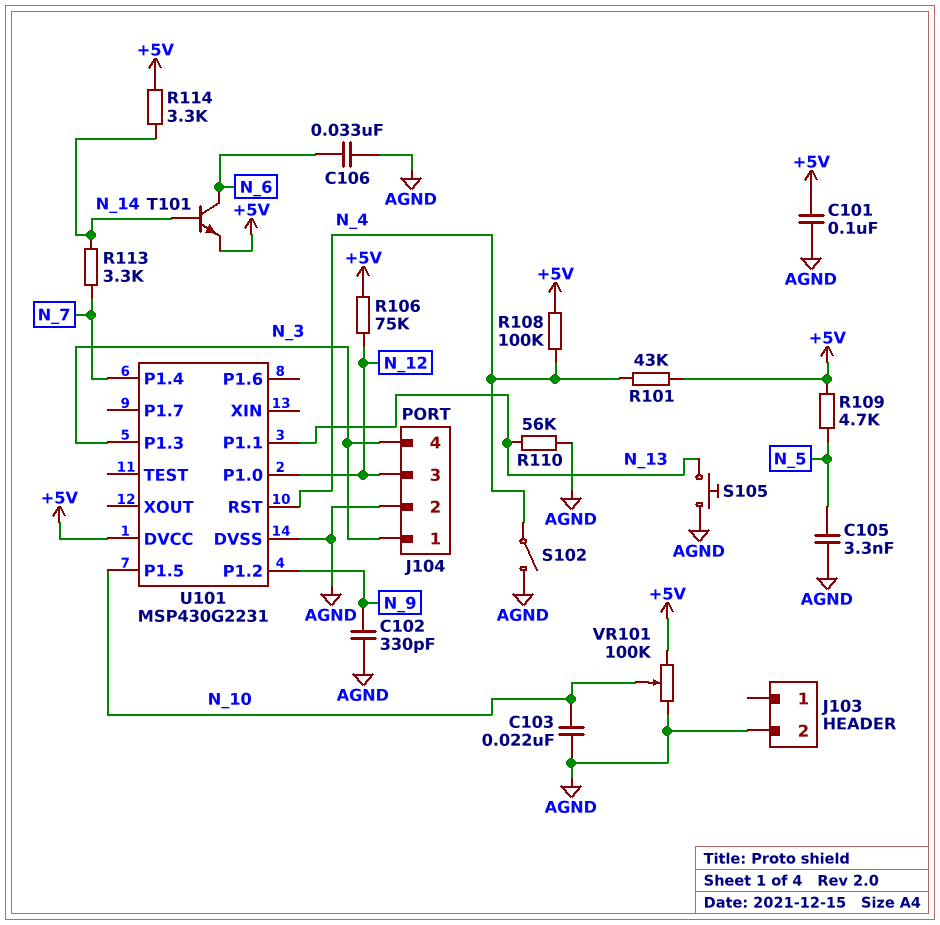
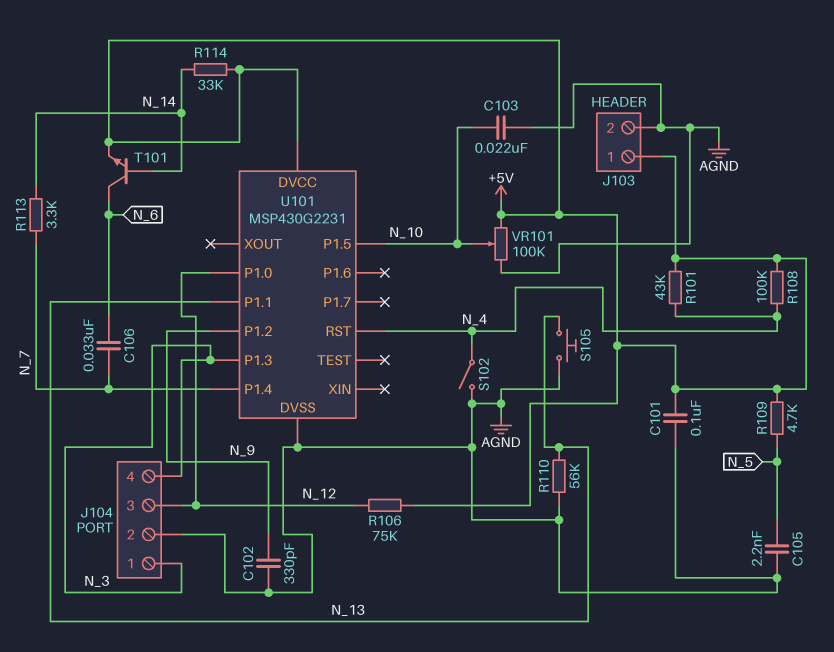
C105: 3.3nF (AGND, N_5) -> 2.2nF (AGND, N_5)
C106: 33nF (AGND, N_6) -> 33nF (N_6, N_7)
J103 pin 1: none -> +5V
R114: 3.3k (+5V, N_14) -> 33k (+5V, N_14)

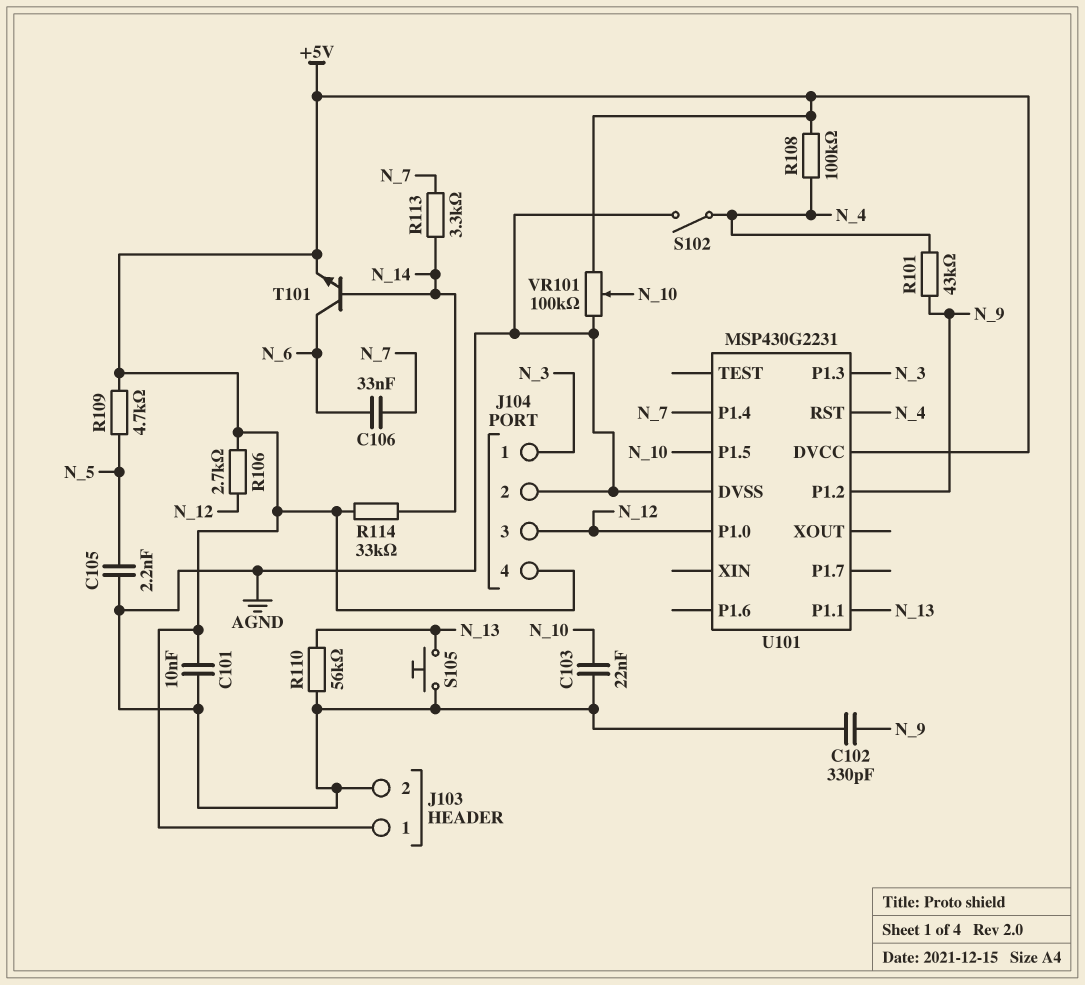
C101: 100nF (+5V, AGND) -> 10nF (+5V, AGND)
J104 pin 4: N_3 -> +5V
R101: 43k (+5V, N_4) -> 43k (N_4, N_9)
R106: 75k (+5V, N_12) -> 2.7k (+5V, N_12)

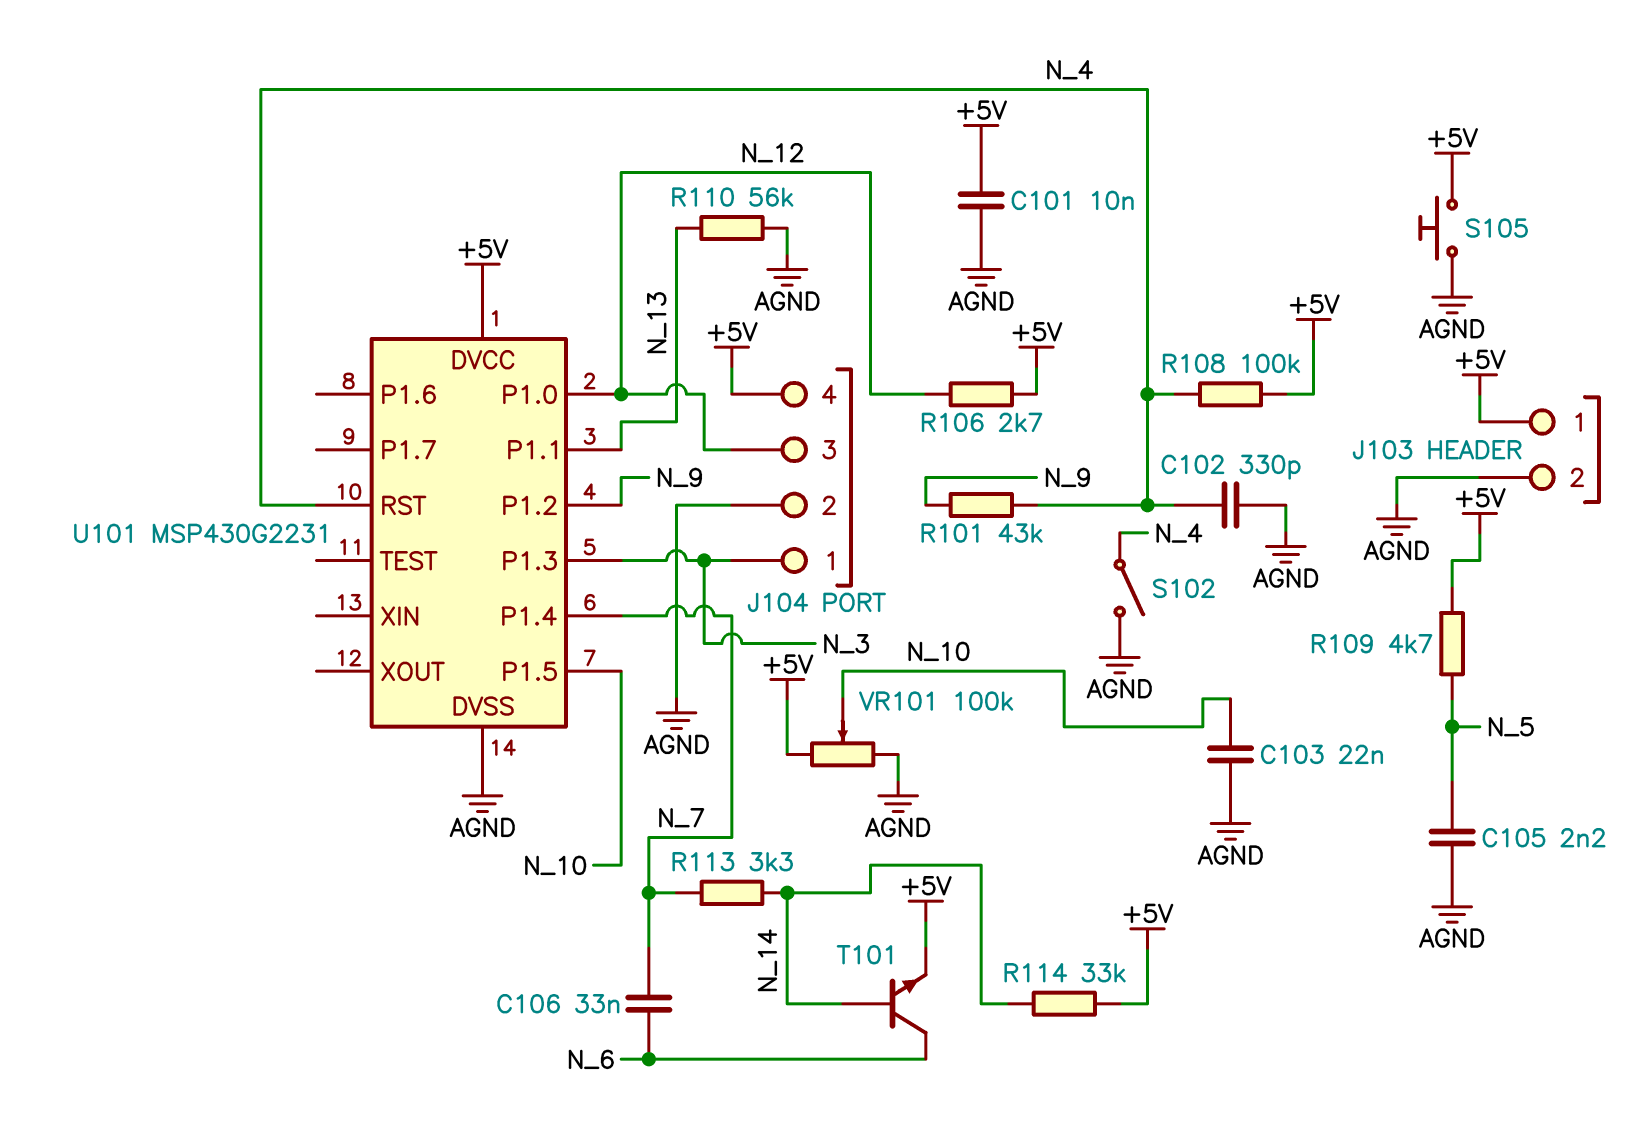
C102: 330pF (AGND, N_9) -> 330pF (AGND, N_4)
S105: button (AGND, N_13) -> button (+5V, AGND)

